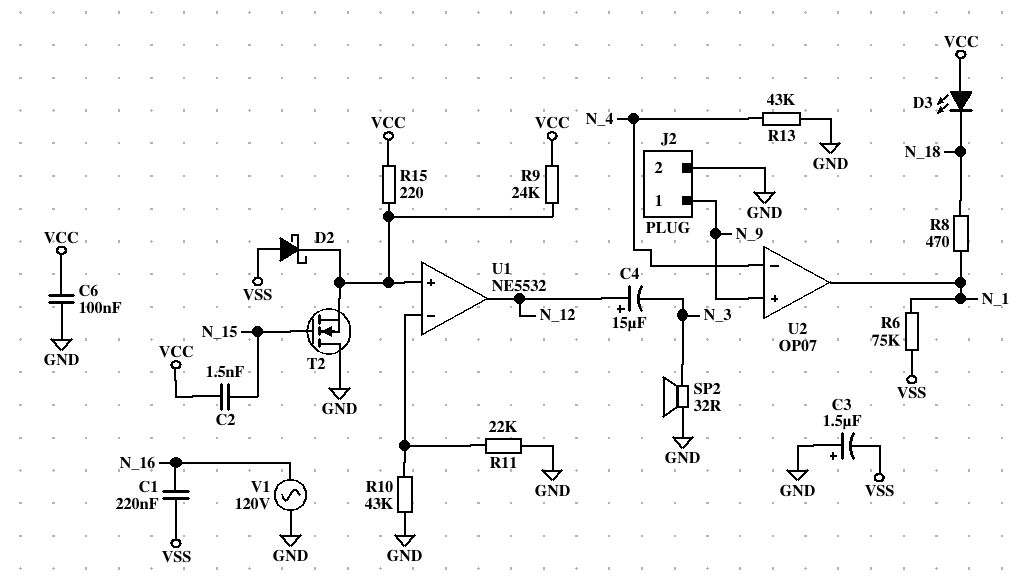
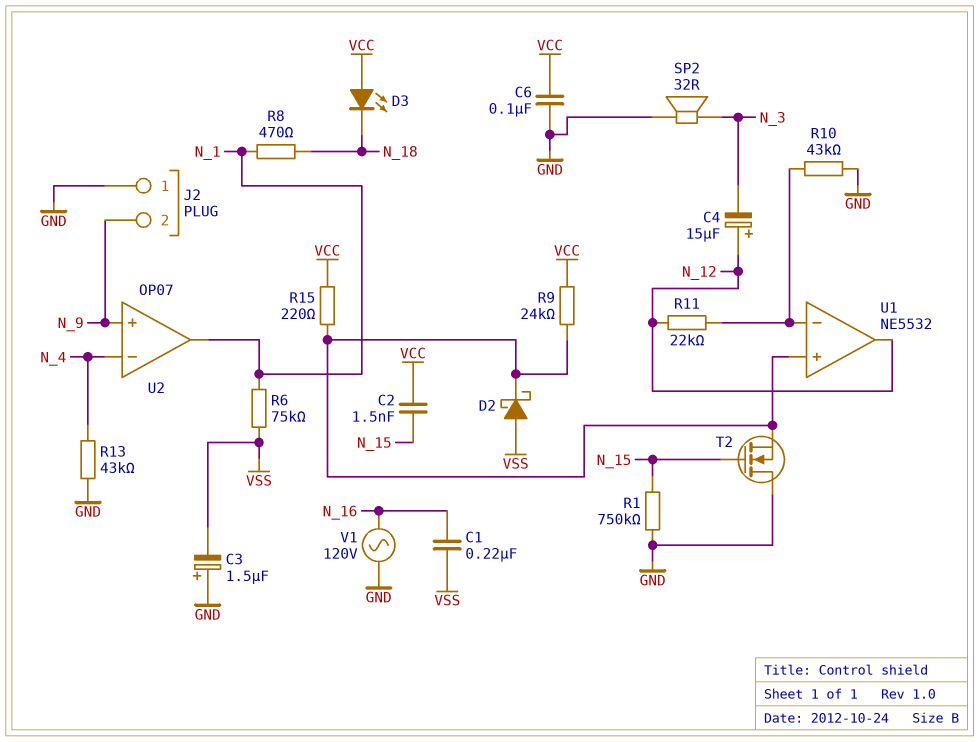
J2 pin 1: N_9 -> GND
J2 pin 2: GND -> N_9
R1: none -> 750k (GND, N_15)
R11: 22k (GND, U1/in-) -> 22k (N_12, U1/in-)

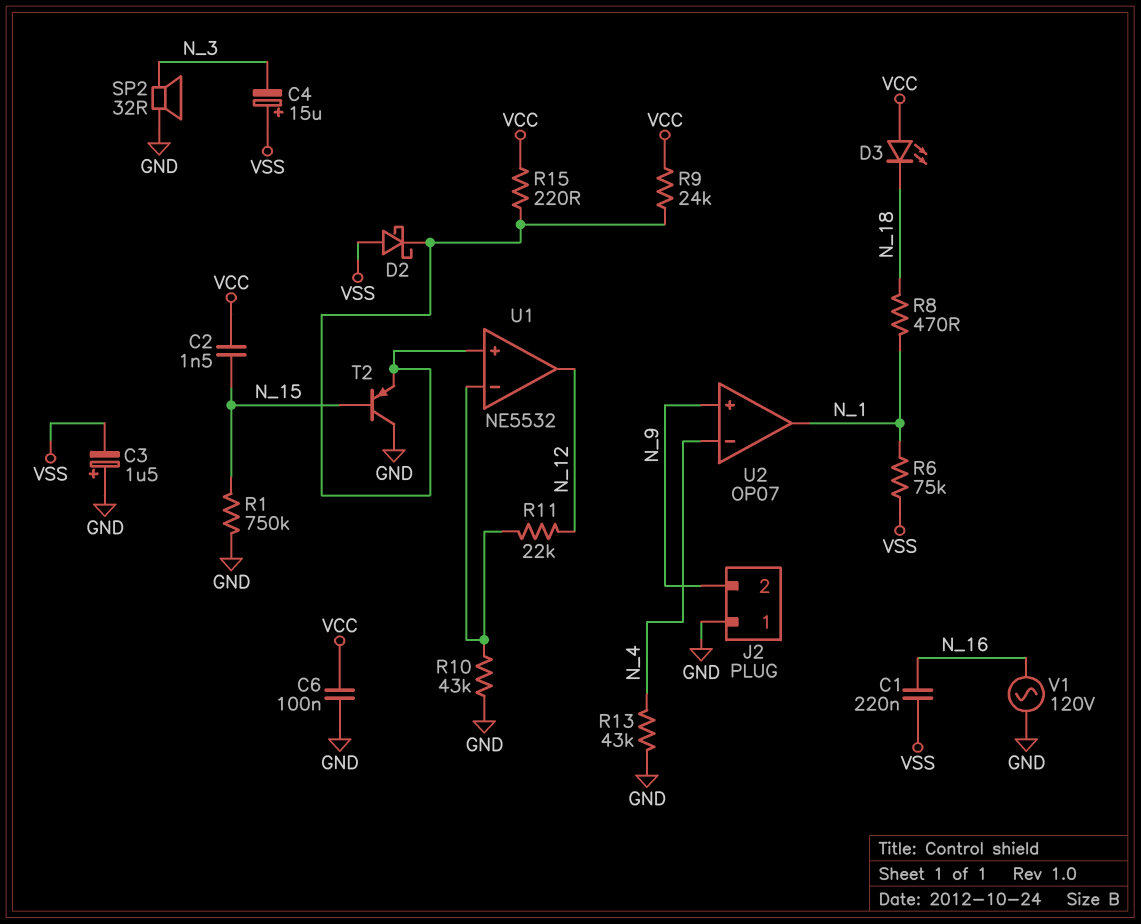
C4: 15uF (plus N_12, minus N_3) -> 15uF (plus VSS, minus N_3)
T2: NMOS (G N_15, D GND, S U1/in+) -> PNP (B N_15, C GND, E U1/in+)

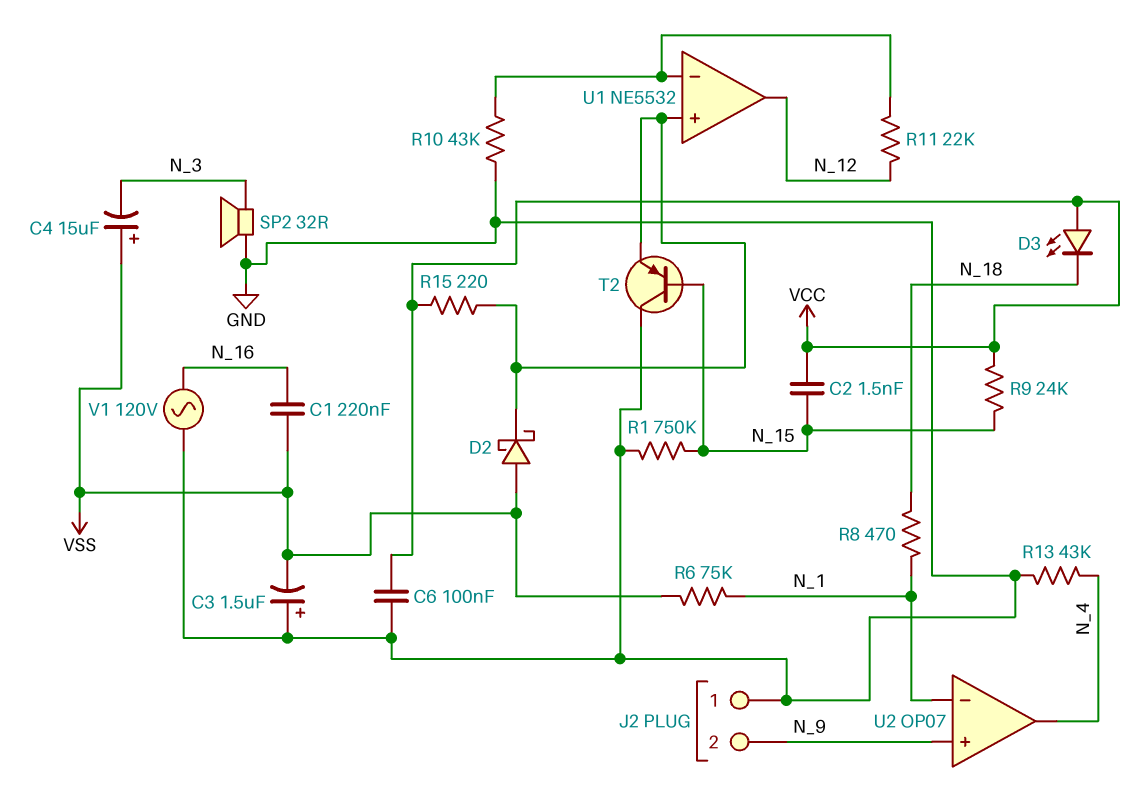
R9: 24k (U1/in+, VCC) -> 24k (N_15, VCC)
U2 pin in-: N_4 -> N_1
U2 pin out: N_1 -> N_4

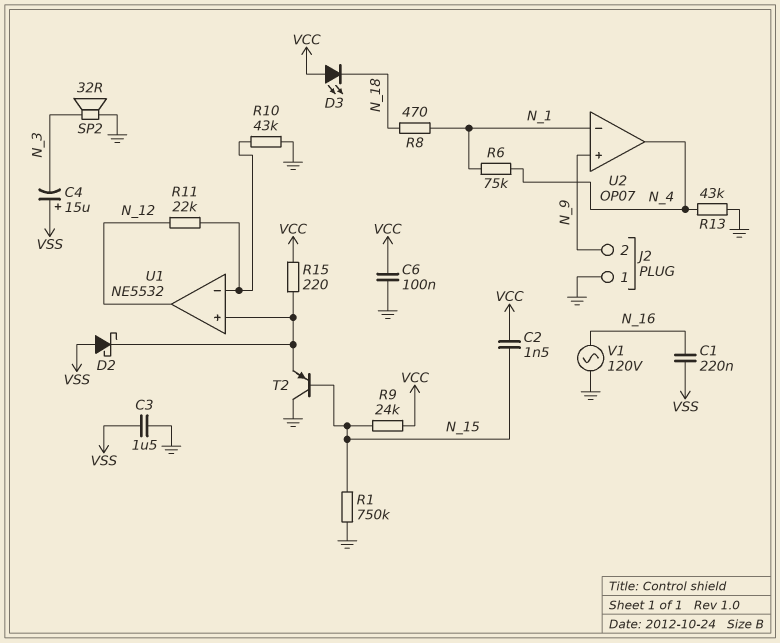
C3: 1.5uF (plus GND, minus VSS) -> 1.5uF (GND, VSS)
R6: 75k (N_1, VSS) -> 75k (N_1, N_4)

